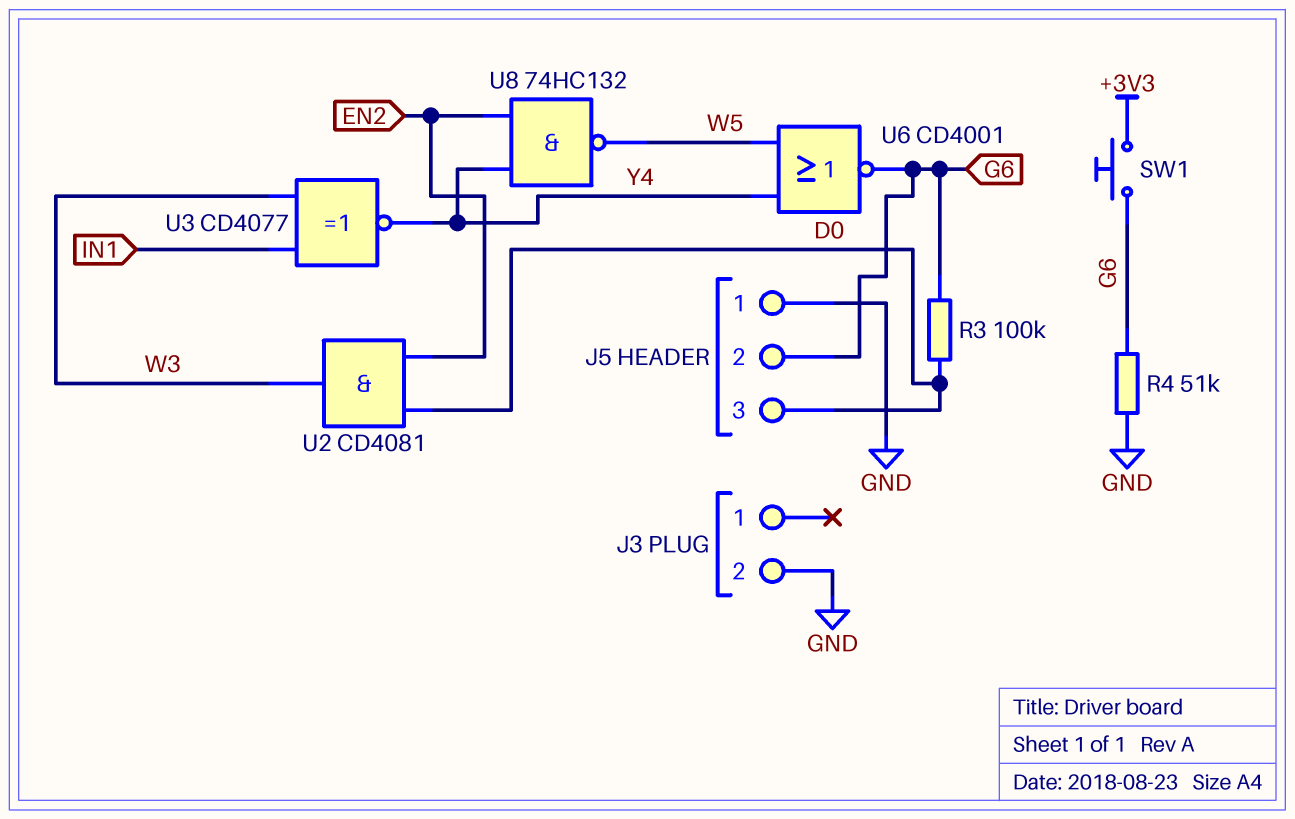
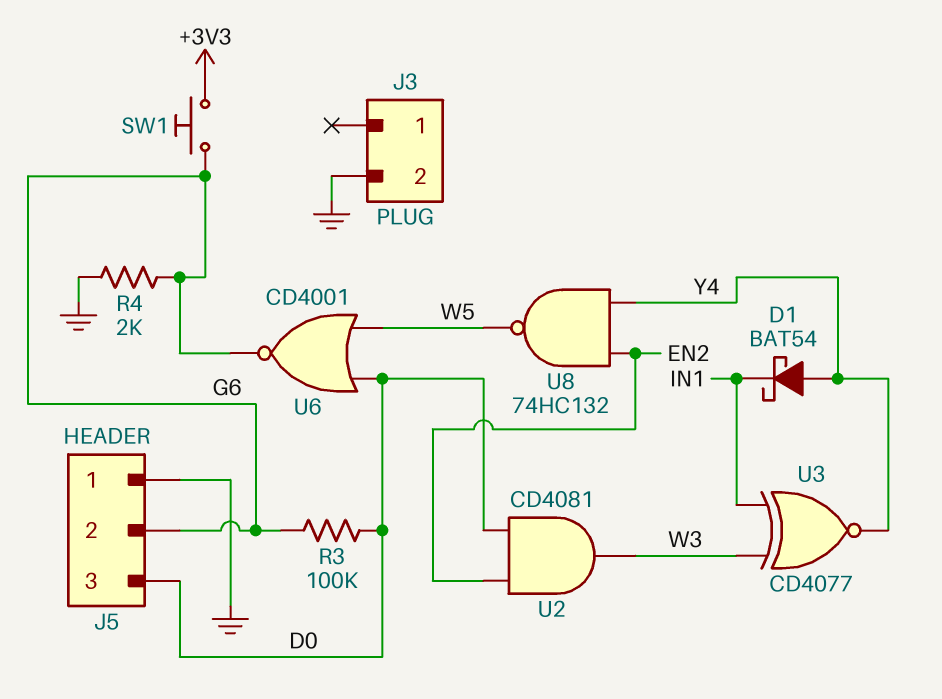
D1: none -> schottky BAT54 (A Y4, K IN1)
R4: 51k (G6, GND) -> 2k (G6, GND)
U6: NOR CD4001 (in W5, in Y4, out G6) -> NOR CD4001 (in D0, in W5, out G6)

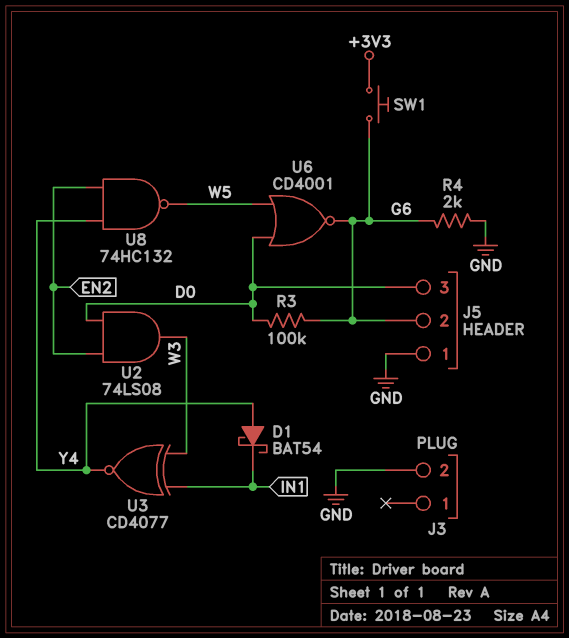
U2: AND CD4081 (in D0, in EN2, out W3) -> AND 74LS08 (in D0, in EN2, out W3)

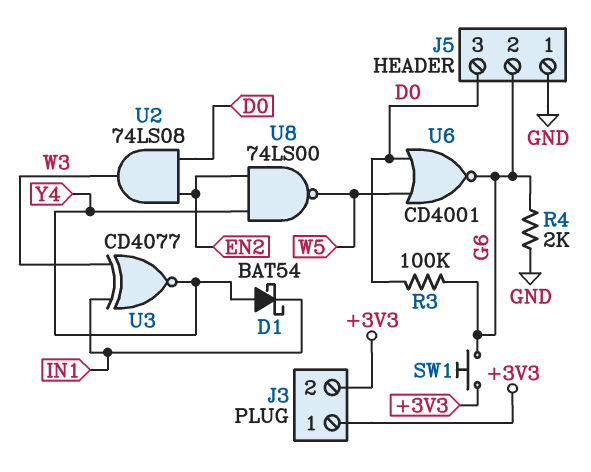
J3 pin 1: none -> +3V3
J3 pin 2: GND -> +3V3
U8: NAND 74HC132 (in EN2, in Y4, out W5) -> NAND 74LS00 (in EN2, in Y4, out W5)

